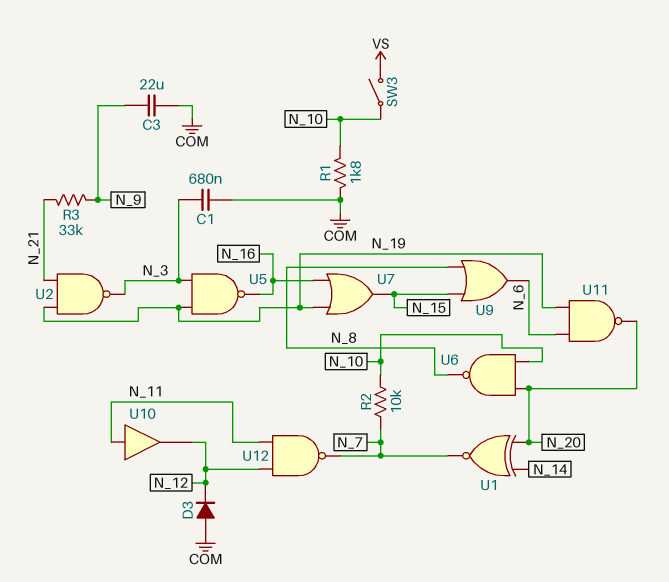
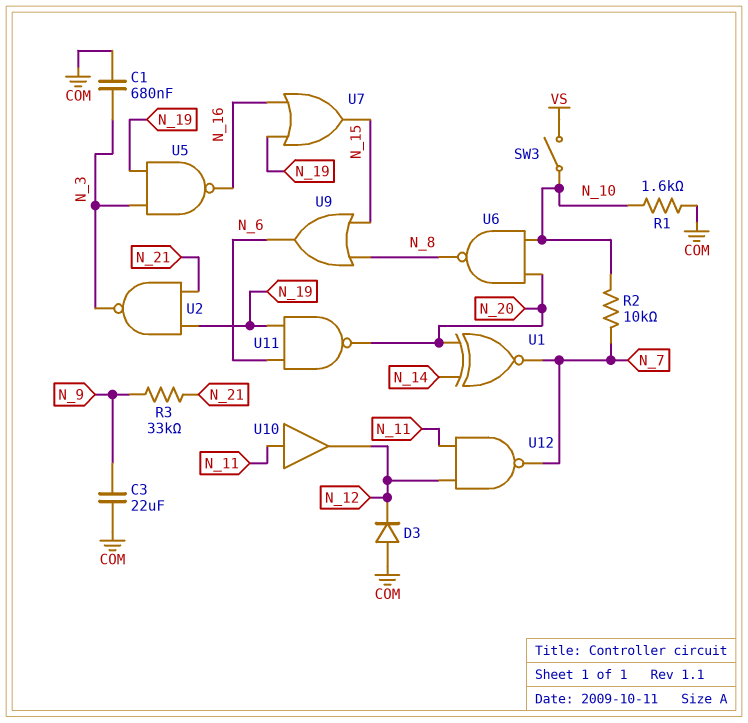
R1: 1.8k (COM, N_10) -> 1.6k (COM, N_10)

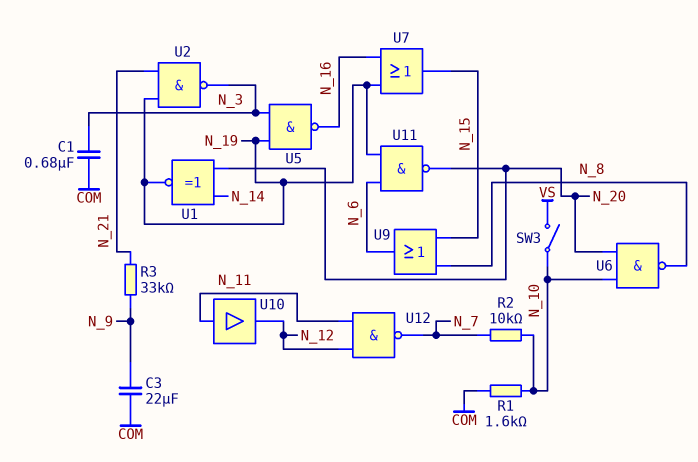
D3: diode (A COM, K N_12) -> none
U1: XNOR (in N_14, in N_20, out N_7) -> XNOR (in N_14, in N_20, out N_19)

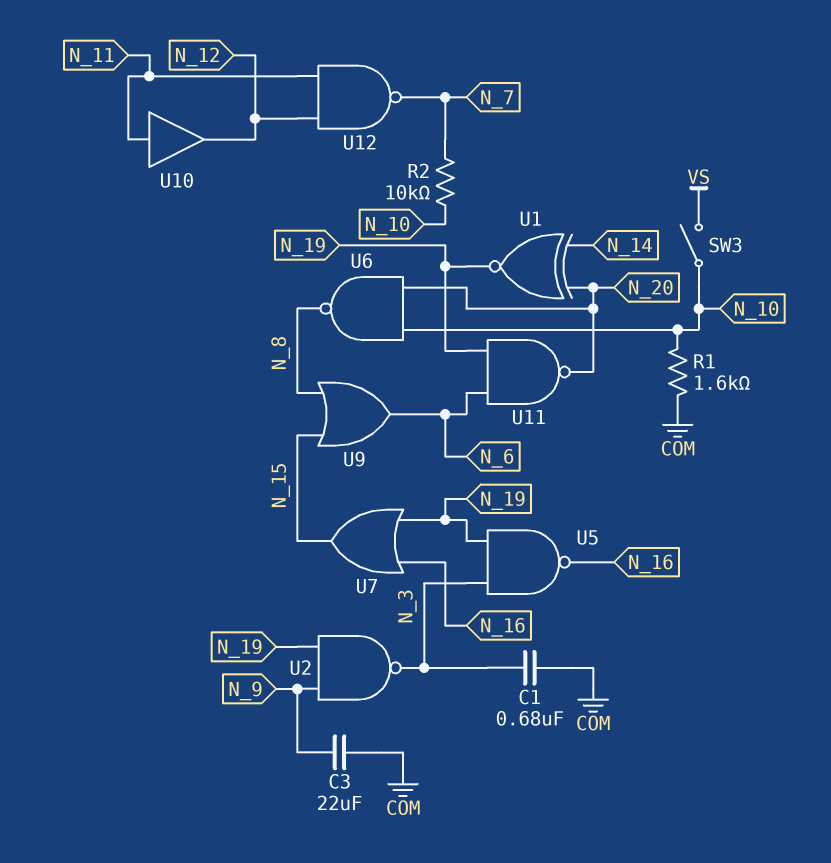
R3: 33k (N_9, N_21) -> none
U2: NAND (in N_19, in N_21, out N_3) -> NAND (in N_9, in N_19, out N_3)

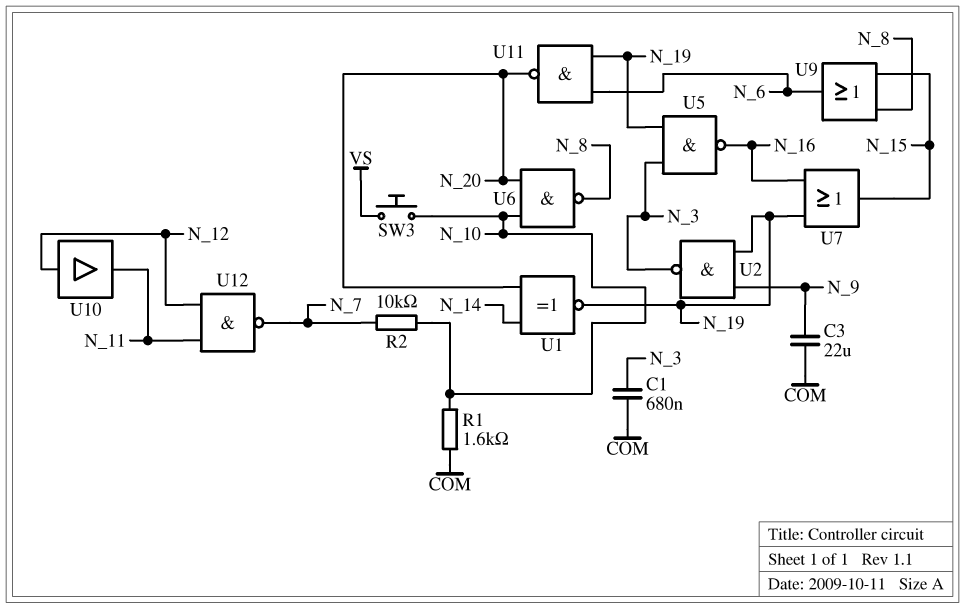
SW3: switch (N_10, VS) -> button (N_10, VS)
U10: buffer (in N_11, out N_12) -> buffer (in N_12, out N_11)

